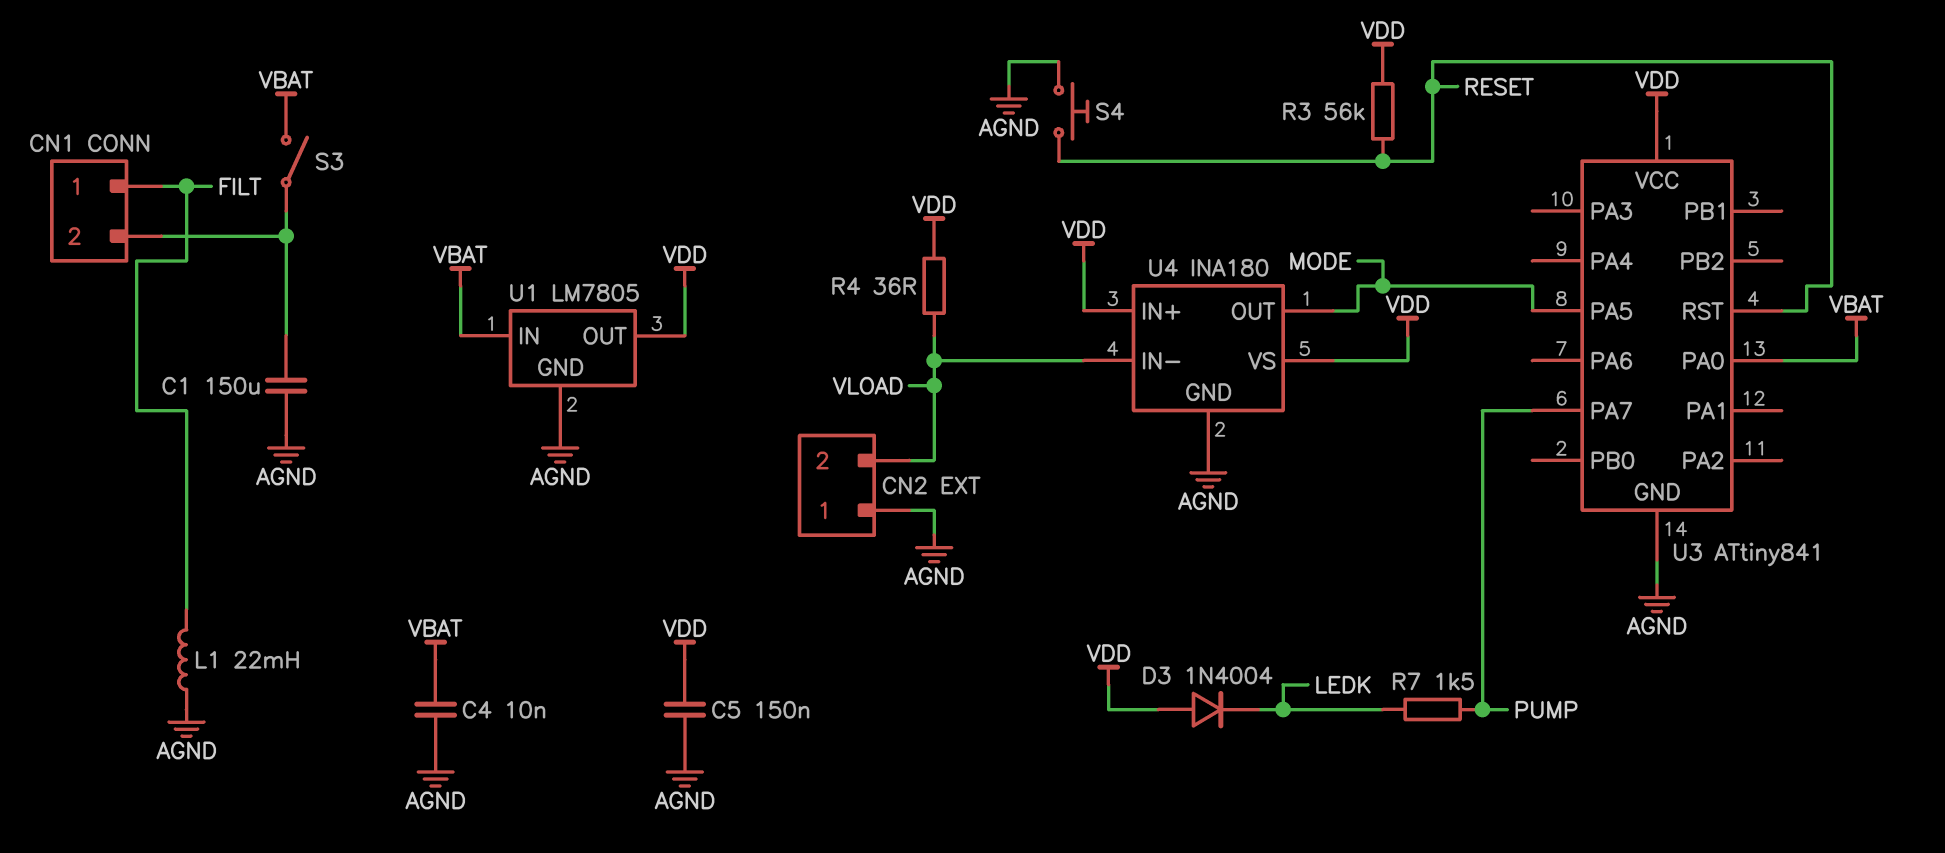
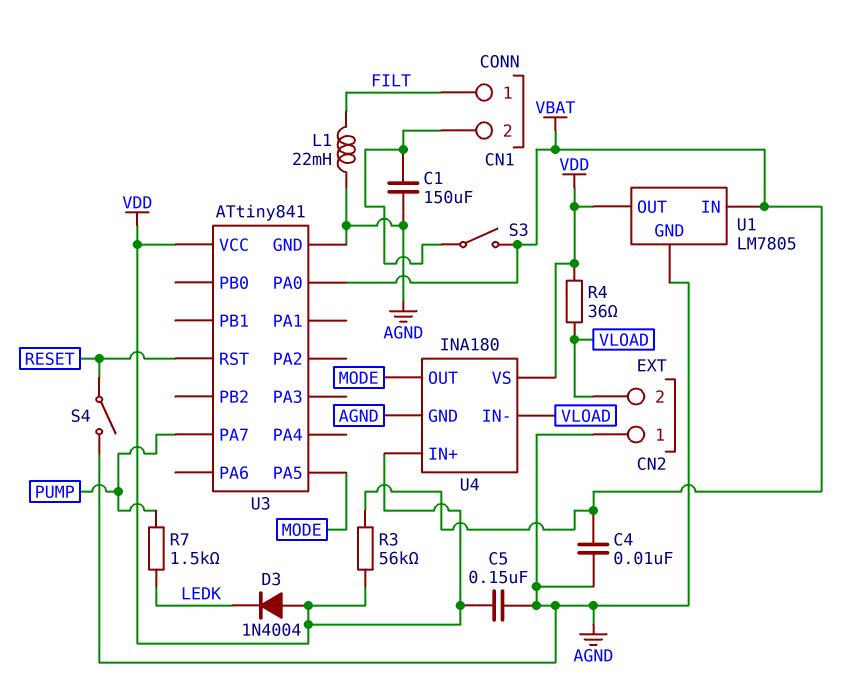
R3: 56k (RESET, VDD) -> 56k (VBAT, VDD)
S4: button (AGND, RESET) -> switch (AGND, RESET)

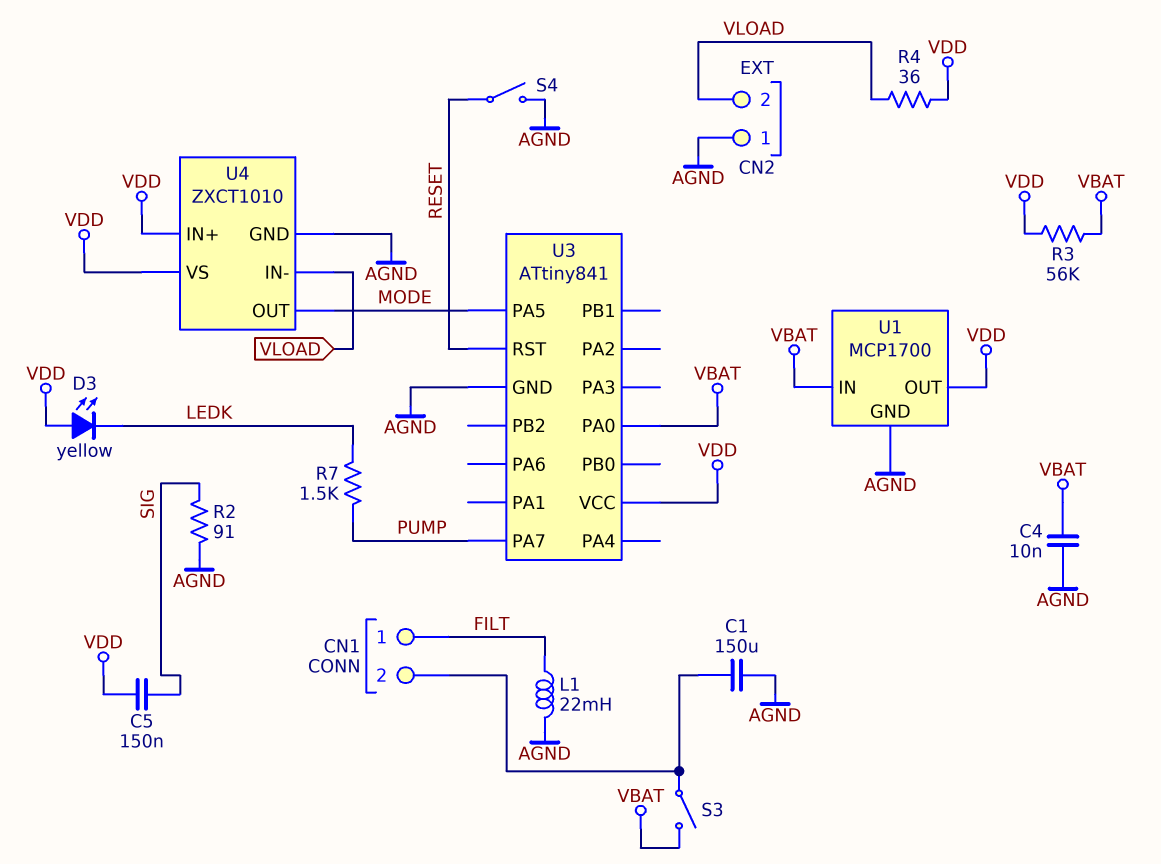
C5: 150nF (AGND, VDD) -> 150nF (SIG, VDD)
D3: diode 1N4004 (A VDD, K LEDK) -> LED yellow (A VDD, K LEDK)
R2: none -> 91 (AGND, SIG)
U1: LM7805 -> MCP1700
U4: INA180 -> ZXCT1010

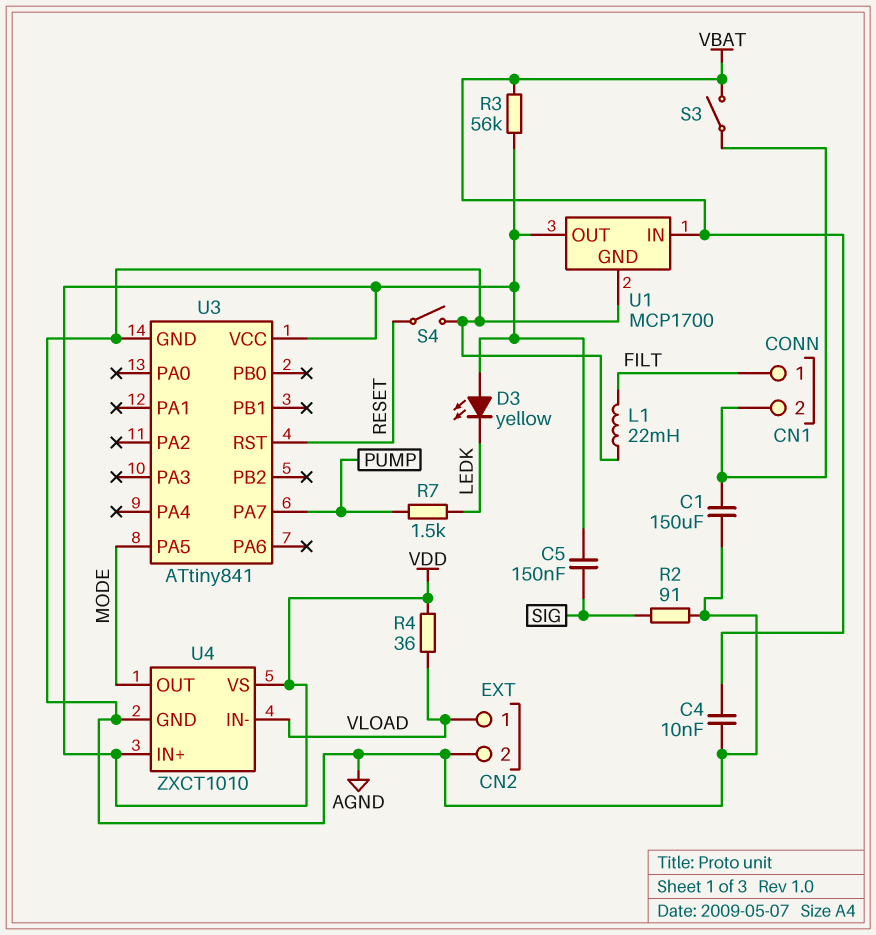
CN2 pin 1: AGND -> VLOAD
CN2 pin 2: VLOAD -> AGND
U3 pin PA0: VBAT -> none

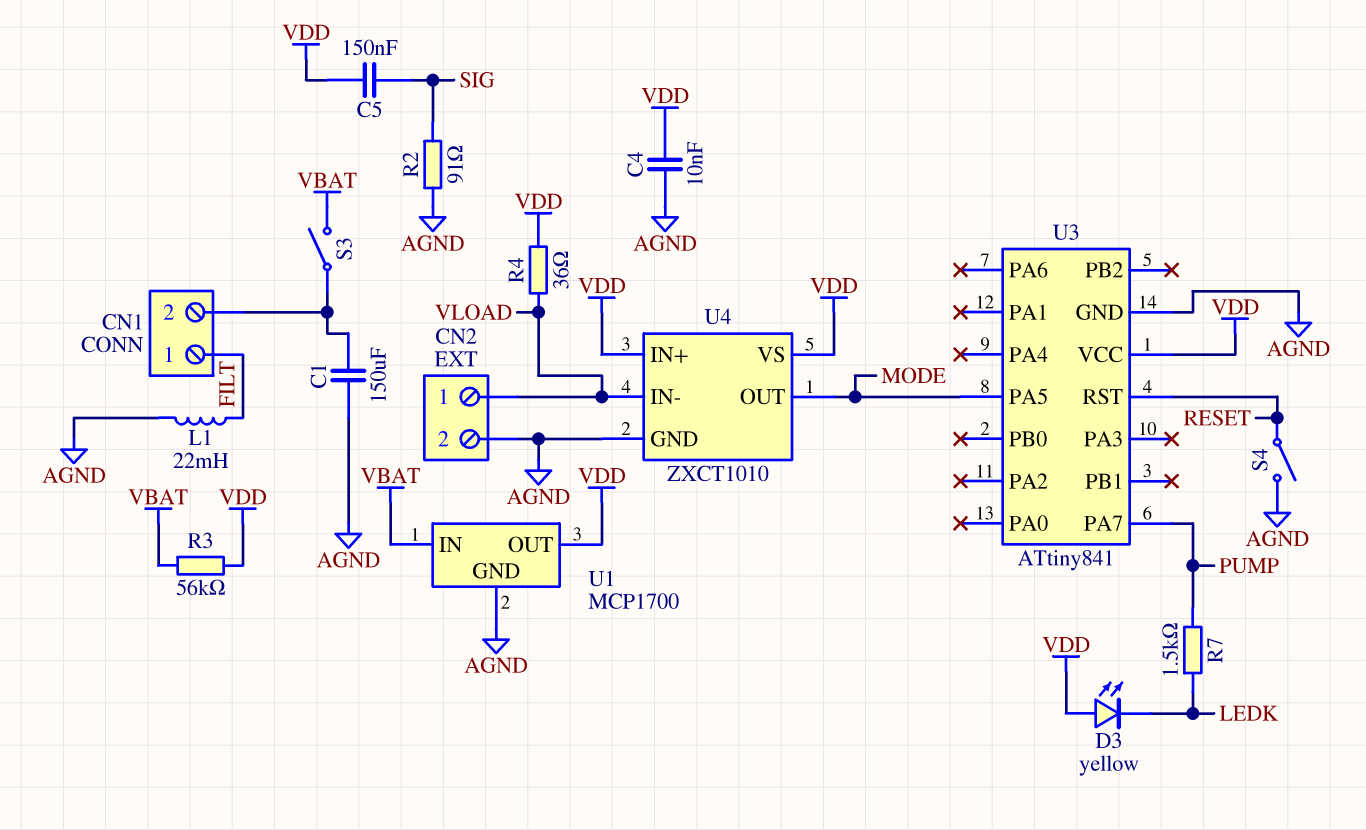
C4: 10nF (AGND, VBAT) -> 10nF (AGND, VDD)

